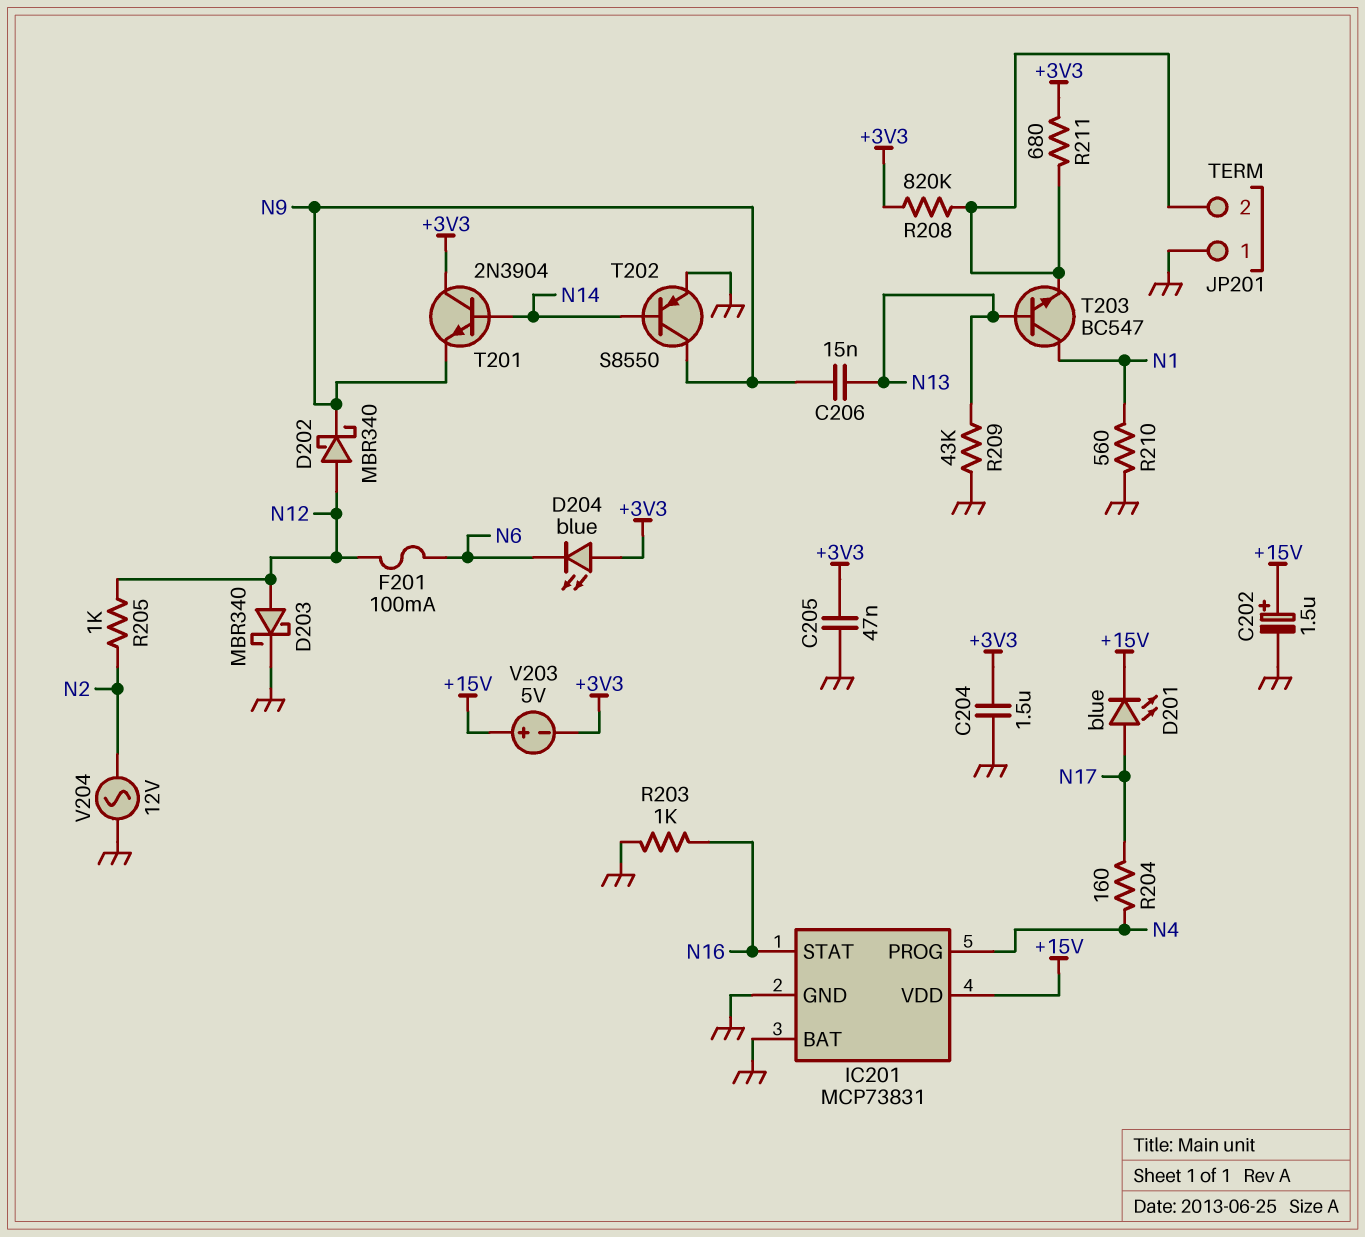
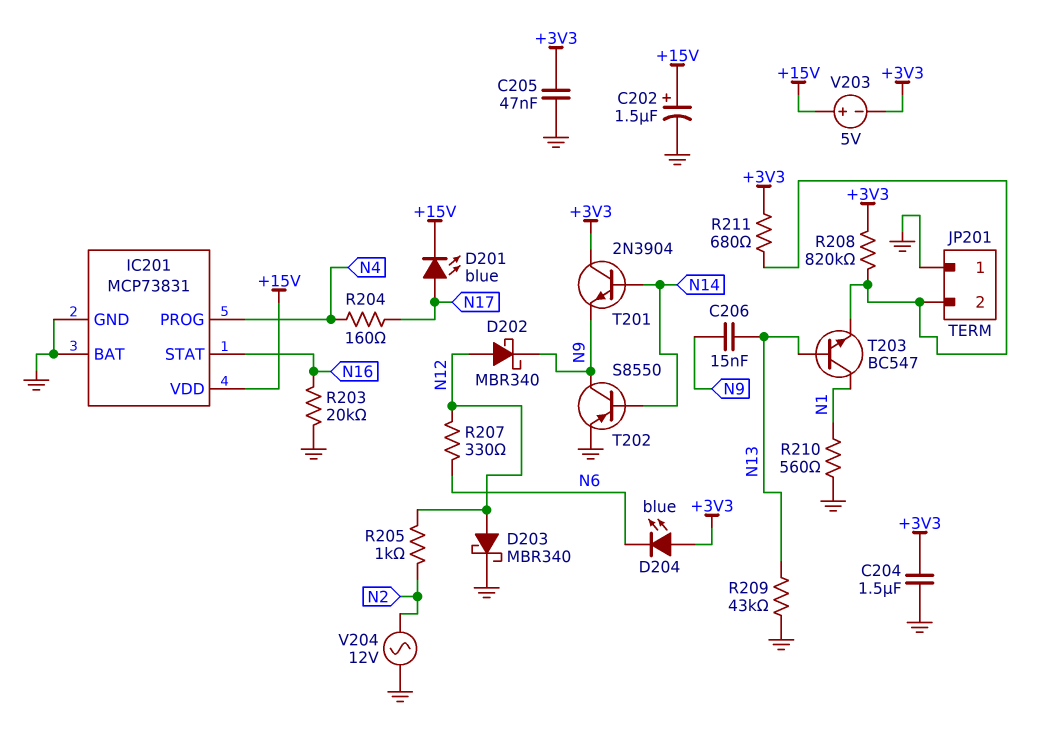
F201: 100mA (N6, N12) -> none
R203: 1k (GND, N16) -> 20k (GND, N16)
R207: none -> 330 (N6, N12)

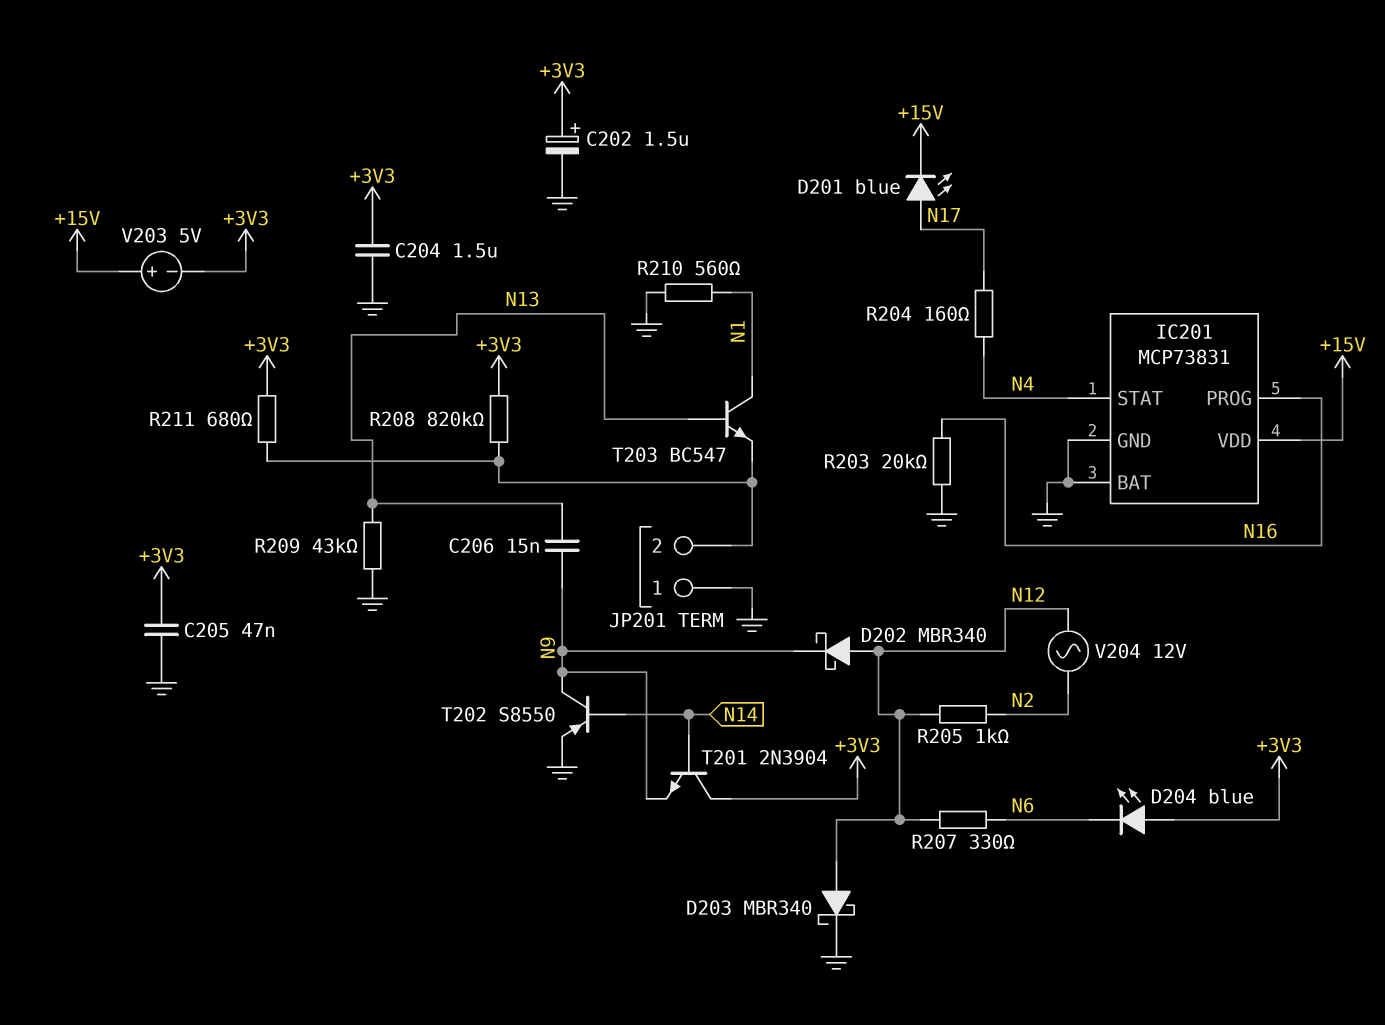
C202: 1.5uF (plus +15V, minus GND) -> 1.5uF (plus +3V3, minus GND)
IC201 pin PROG: N4 -> N16
IC201 pin STAT: N16 -> N4
V204: AC 12V (GND, N2) -> AC 12V (N2, N12)

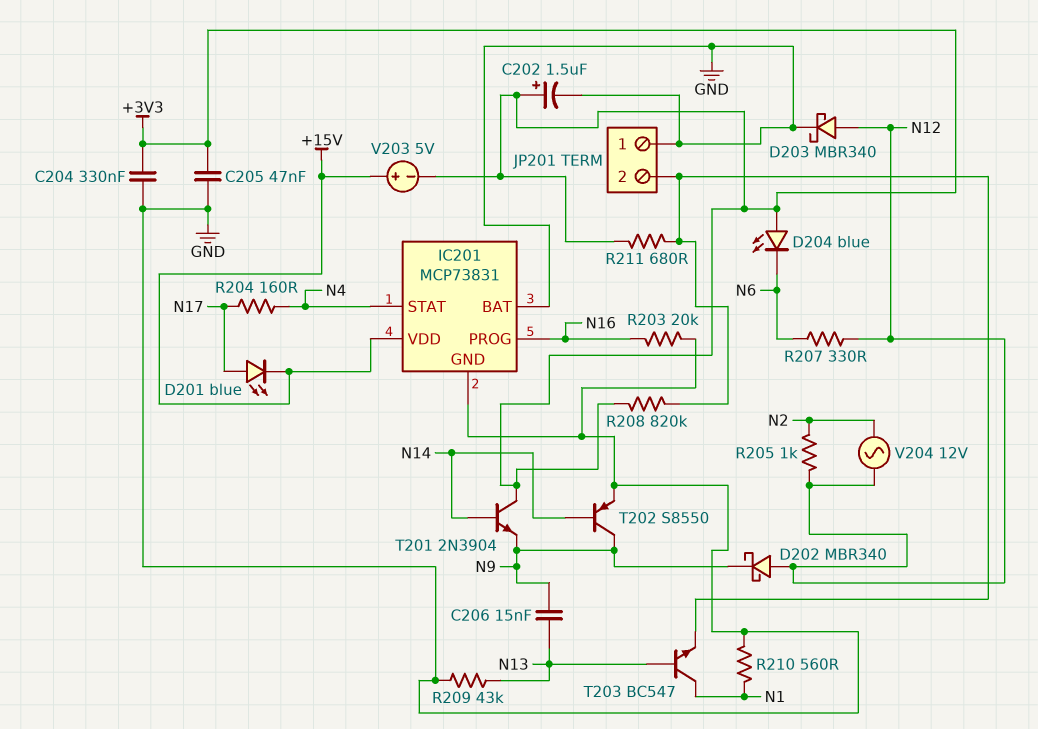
C204: 1.5uF (+3V3, GND) -> 330nF (+3V3, GND)

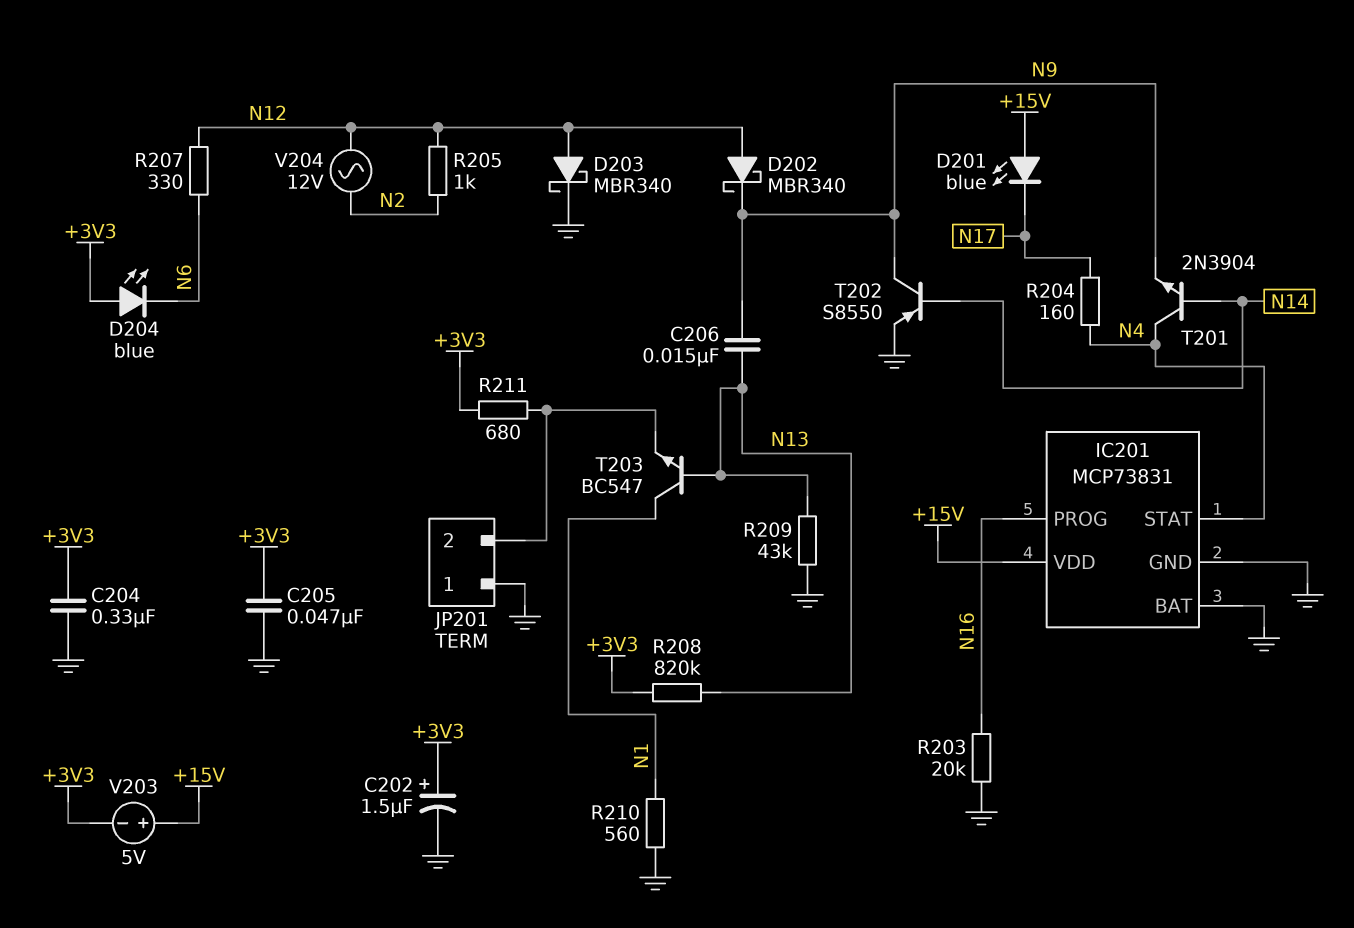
D201: LED blue (A N17, K +15V) -> LED blue (A +15V, K N17)
R208: 820k (+3V3, JP201/2) -> 820k (+3V3, N13)
T201: NPN 2N3904 (B N14, C +3V3, E N9) -> NPN 2N3904 (B N14, C N4, E N9)

